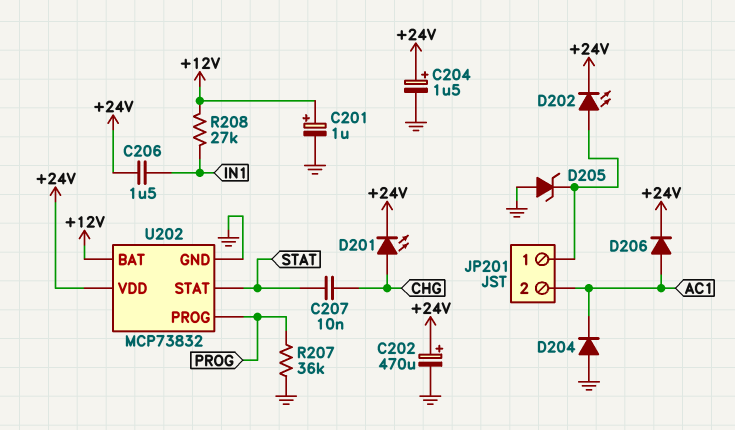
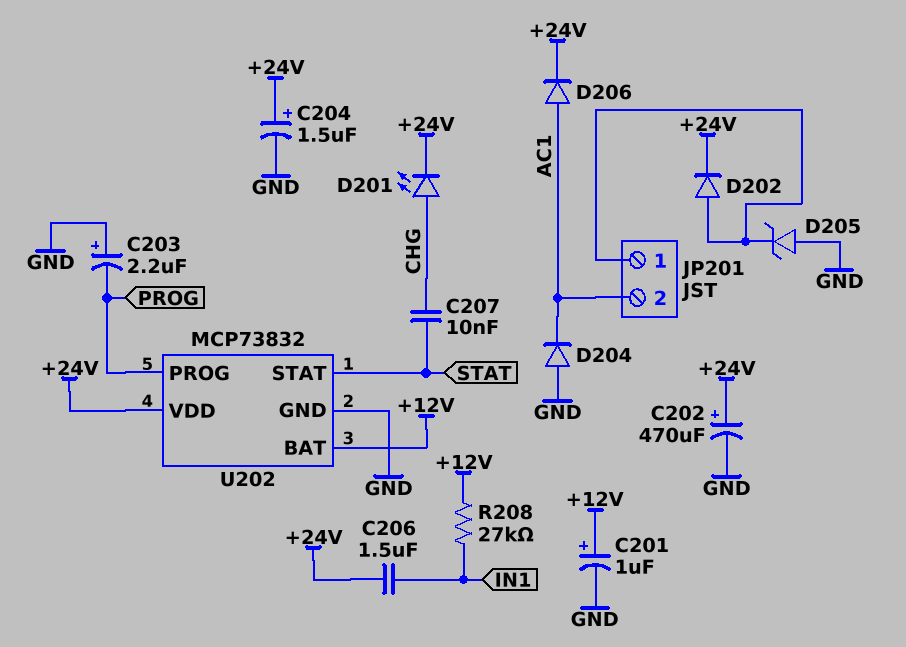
C203: none -> 2.2uF (plus GND, minus PROG)
D202: LED (A JP201/1, K +24V) -> diode (A JP201/1, K +24V)
R207: 36k (GND, PROG) -> none

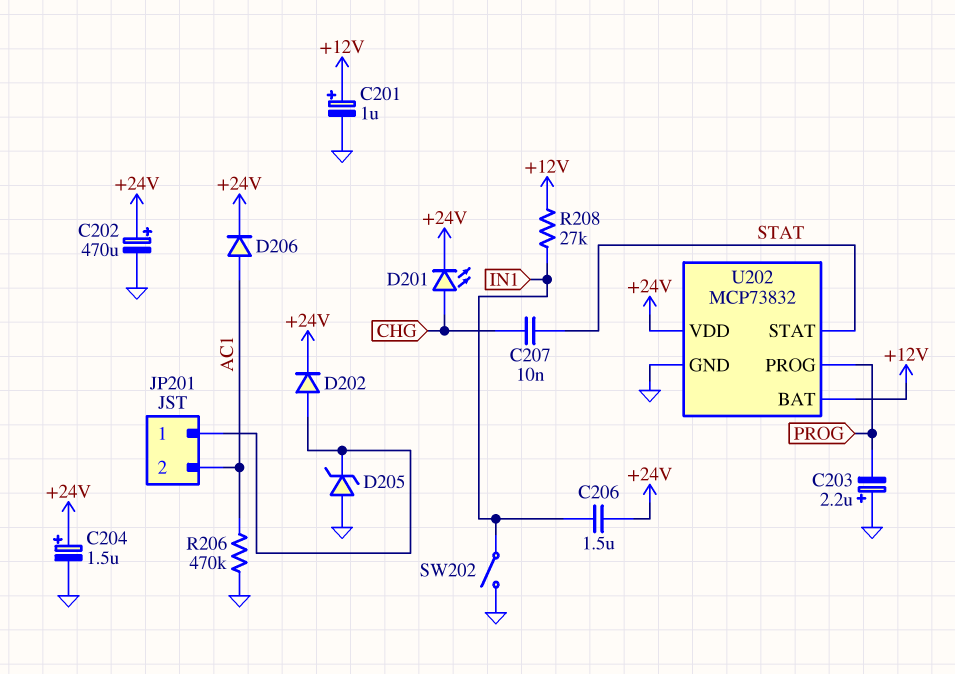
D204: diode (A GND, K AC1) -> none
R206: none -> 470k (AC1, GND)
SW202: none -> switch (GND, IN1)

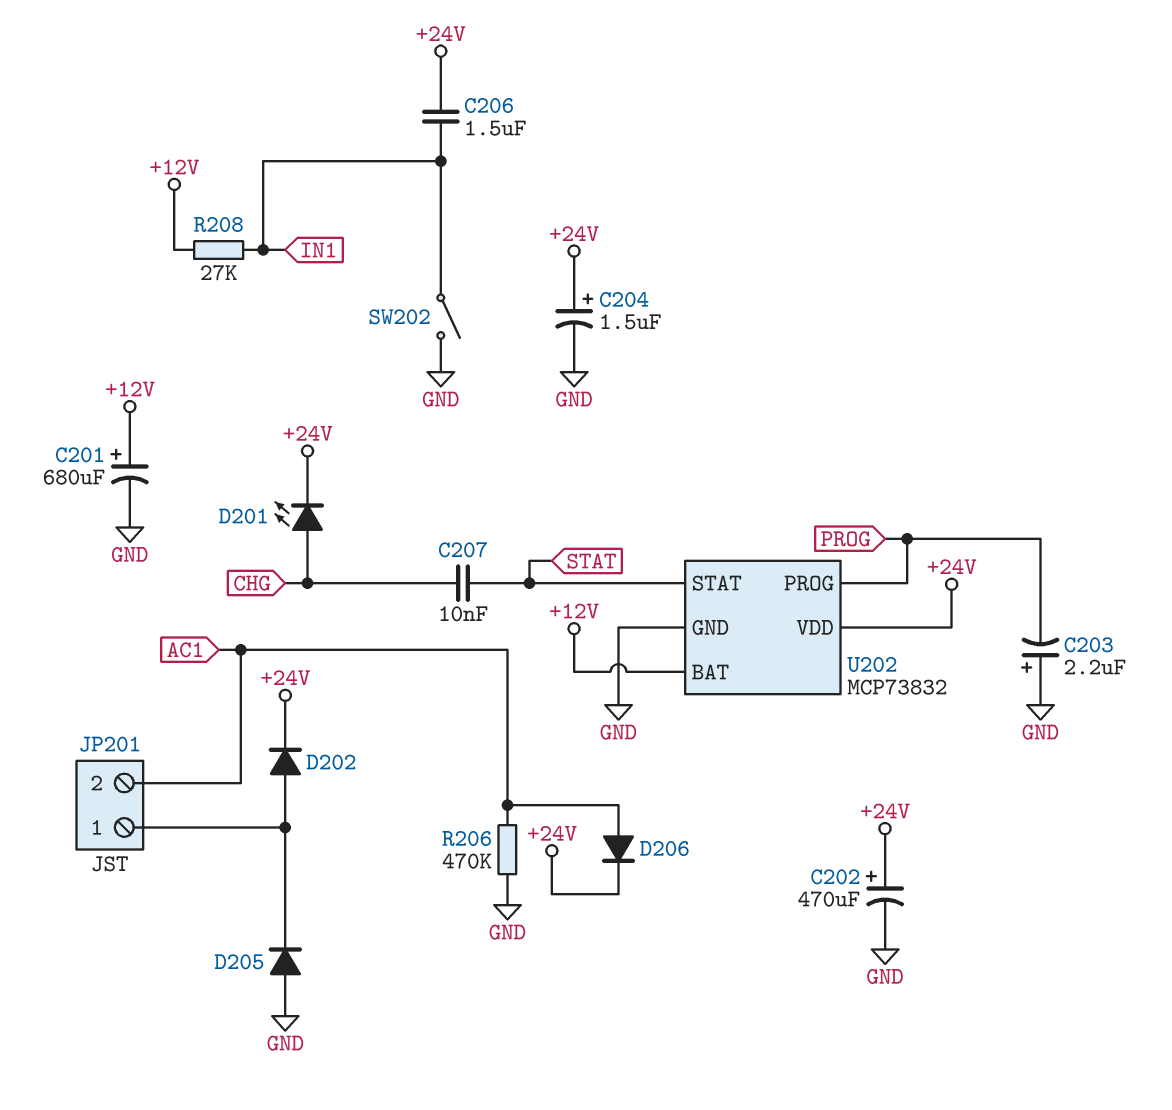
C201: 1uF (plus +12V, minus GND) -> 680uF (plus +12V, minus GND)
D205: zener (A GND, K JP201/1) -> diode (A GND, K JP201/1)

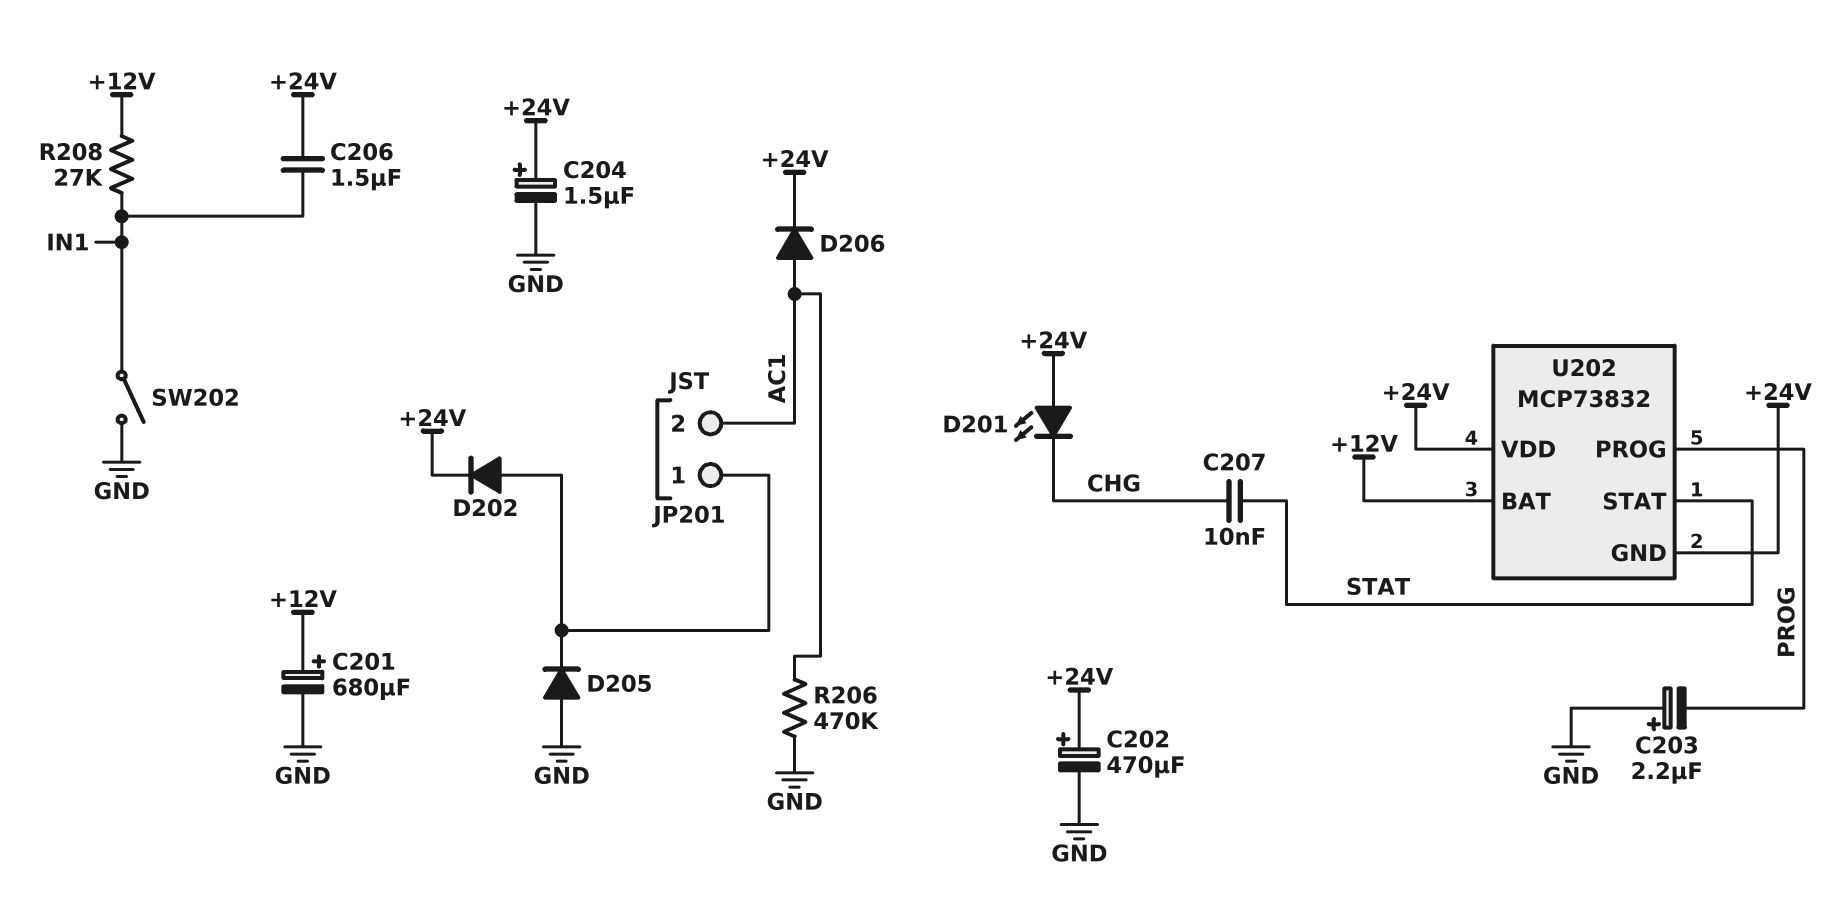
D201: LED (A CHG, K +24V) -> LED (A +24V, K CHG)
U202 pin GND: GND -> +24V

